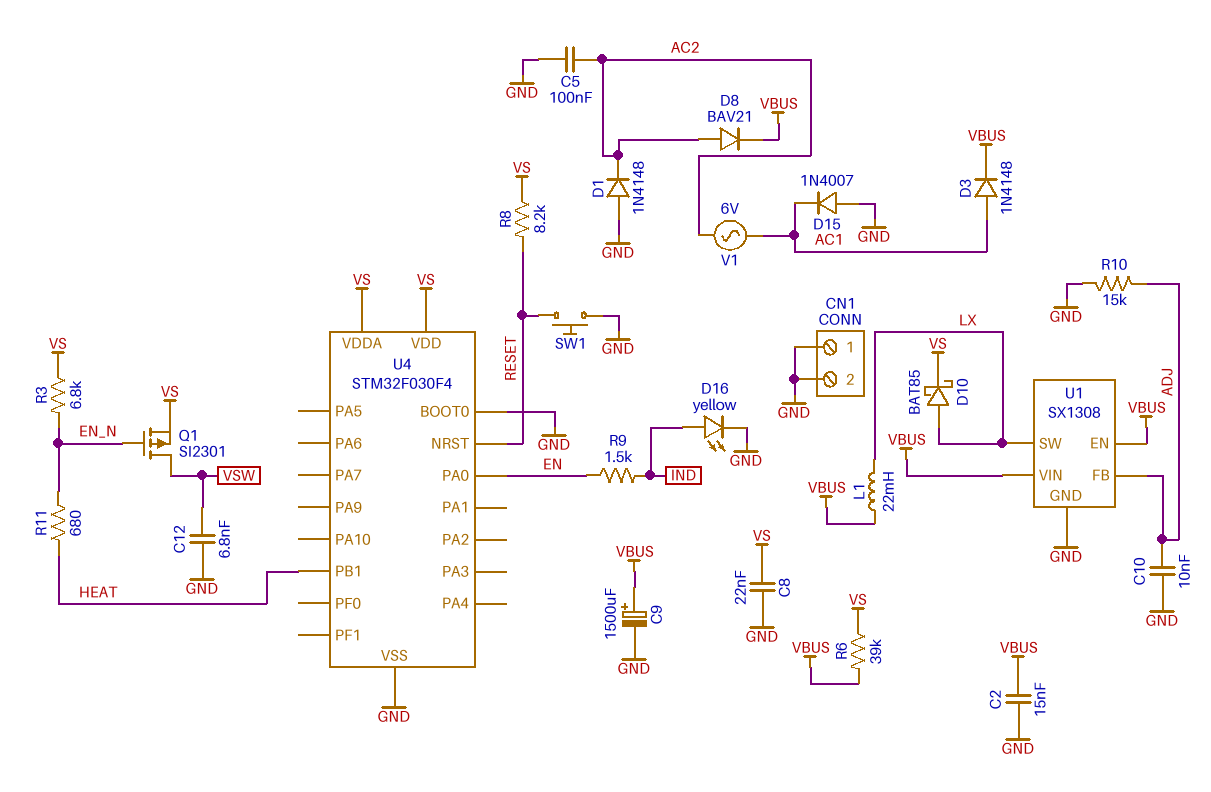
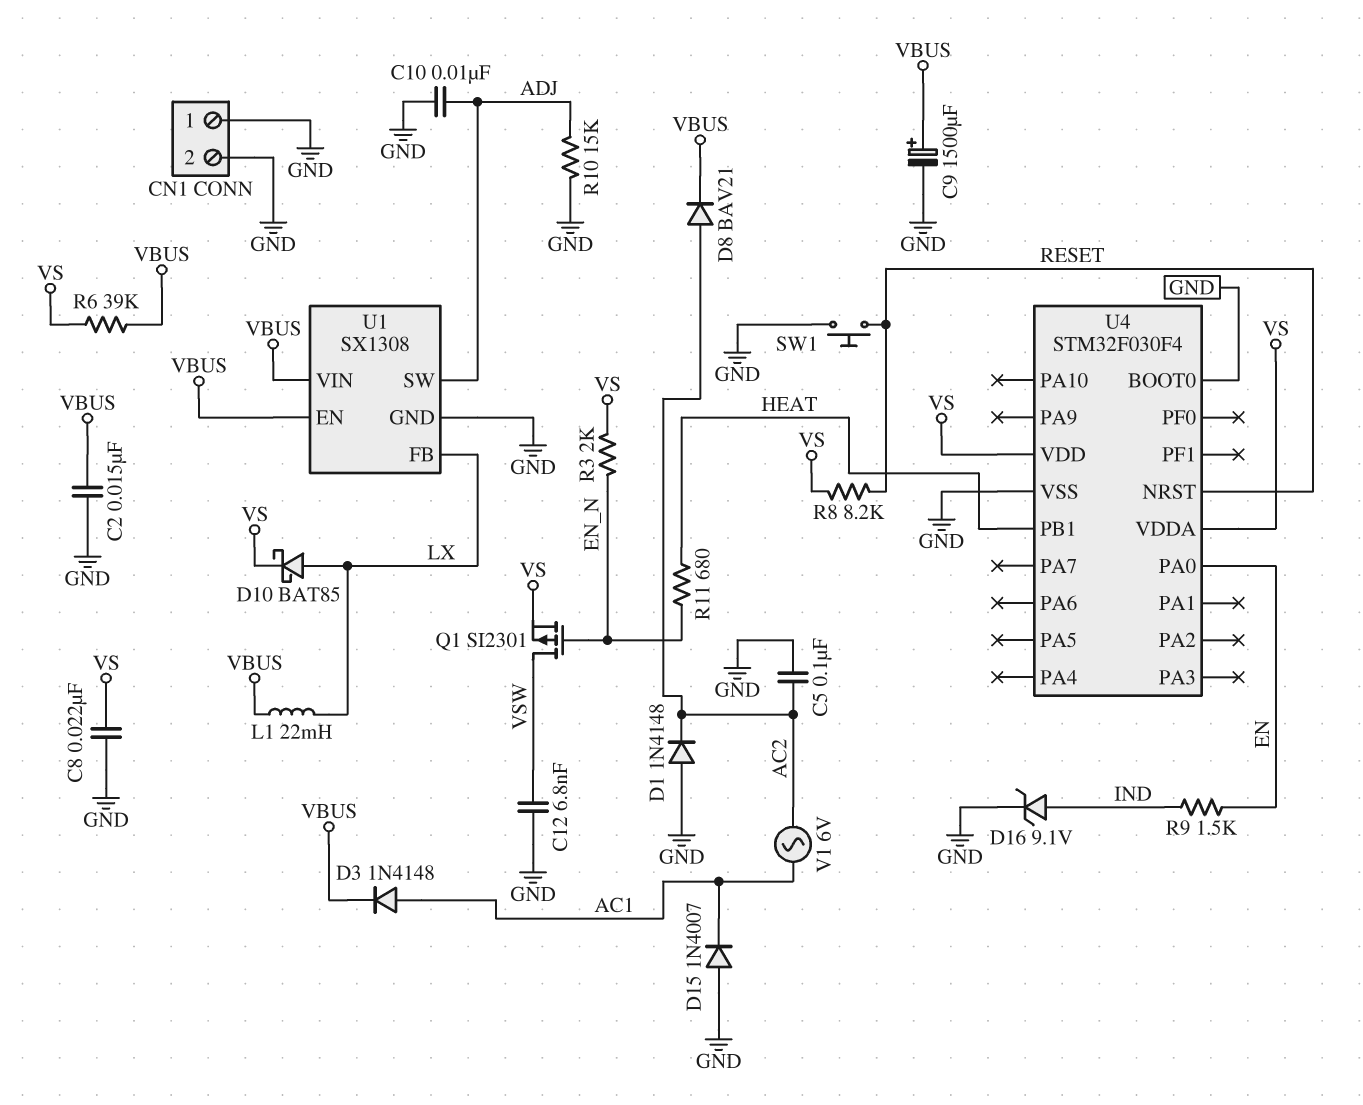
D16: LED yellow (A IND, K GND) -> zener 9.1V (A IND, K GND)
R3: 6.8k (EN_N, VS) -> 2k (EN_N, VS)
U1 pin FB: ADJ -> LX
U1 pin SW: LX -> ADJ

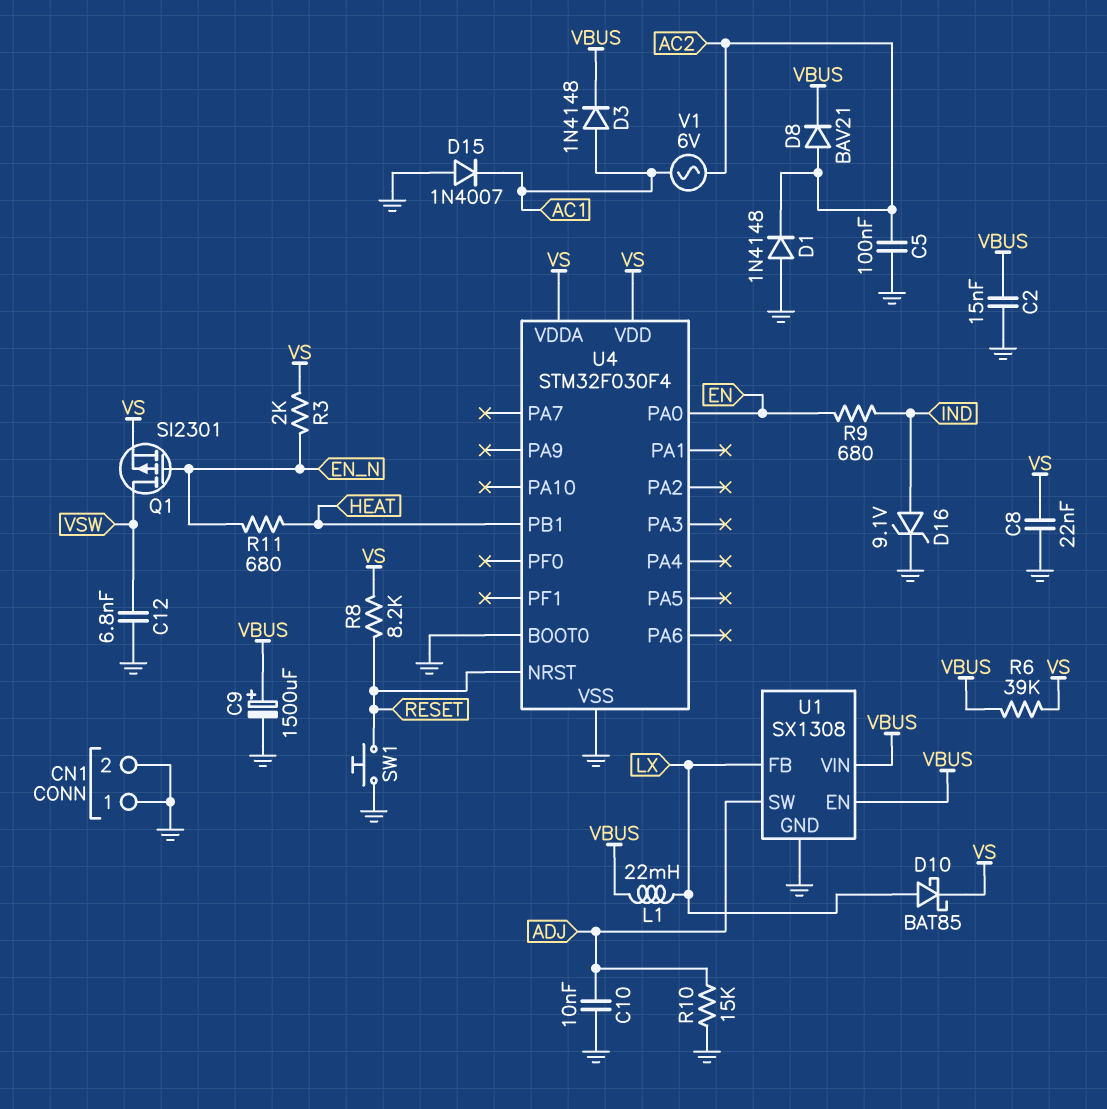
R9: 1.5k (EN, IND) -> 680 (EN, IND)

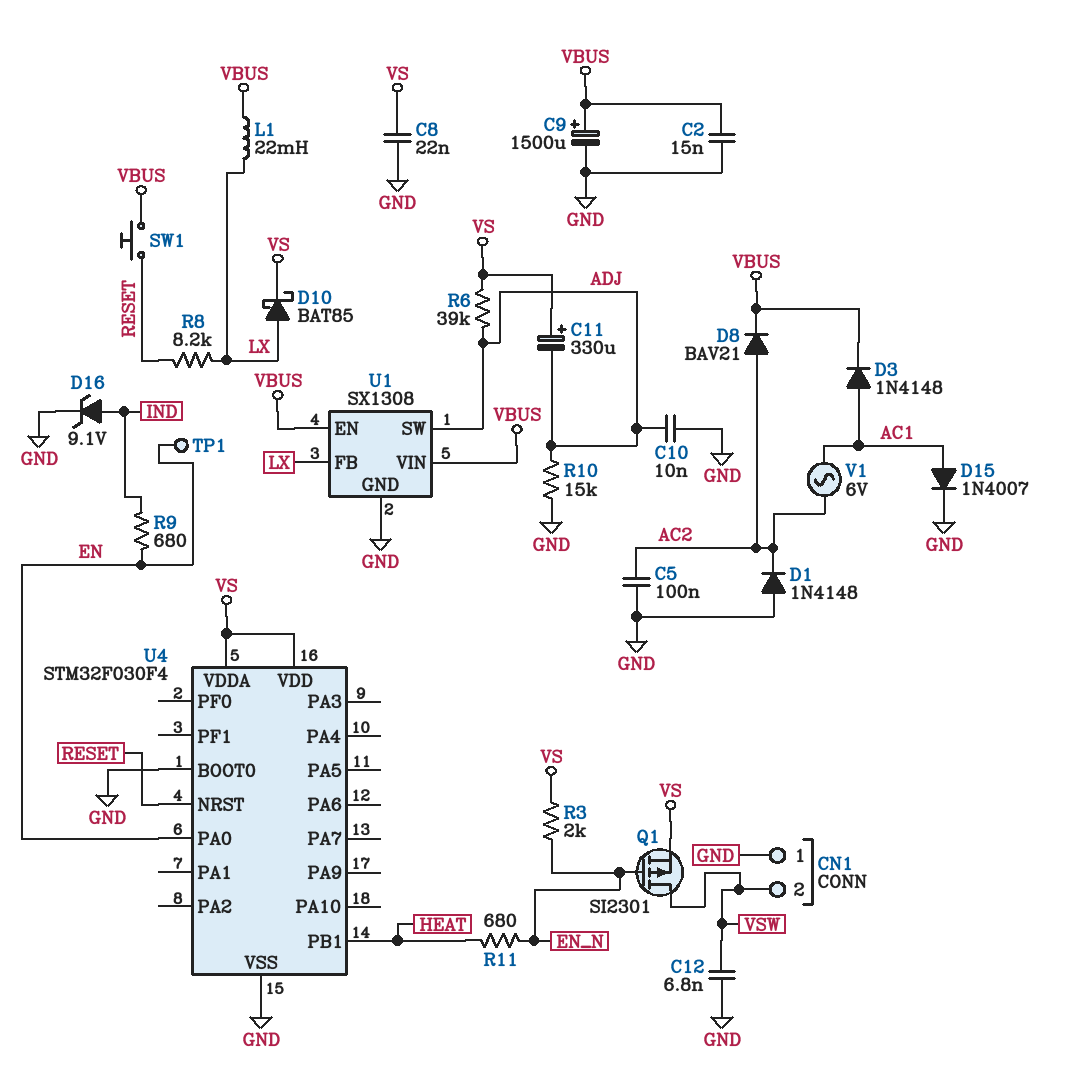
C11: none -> 330uF (plus VS, minus ADJ)
CN1 pin 2: GND -> VSW
D15: diode 1N4007 (A GND, K AC1) -> diode 1N4007 (A AC1, K GND)
R6: 39k (VBUS, VS) -> 39k (ADJ, VS)
R8: 8.2k (RESET, VS) -> 8.2k (LX, RESET)
SW1: button (GND, RESET) -> button (RESET, VBUS)
TP1: none -> test point (EN)

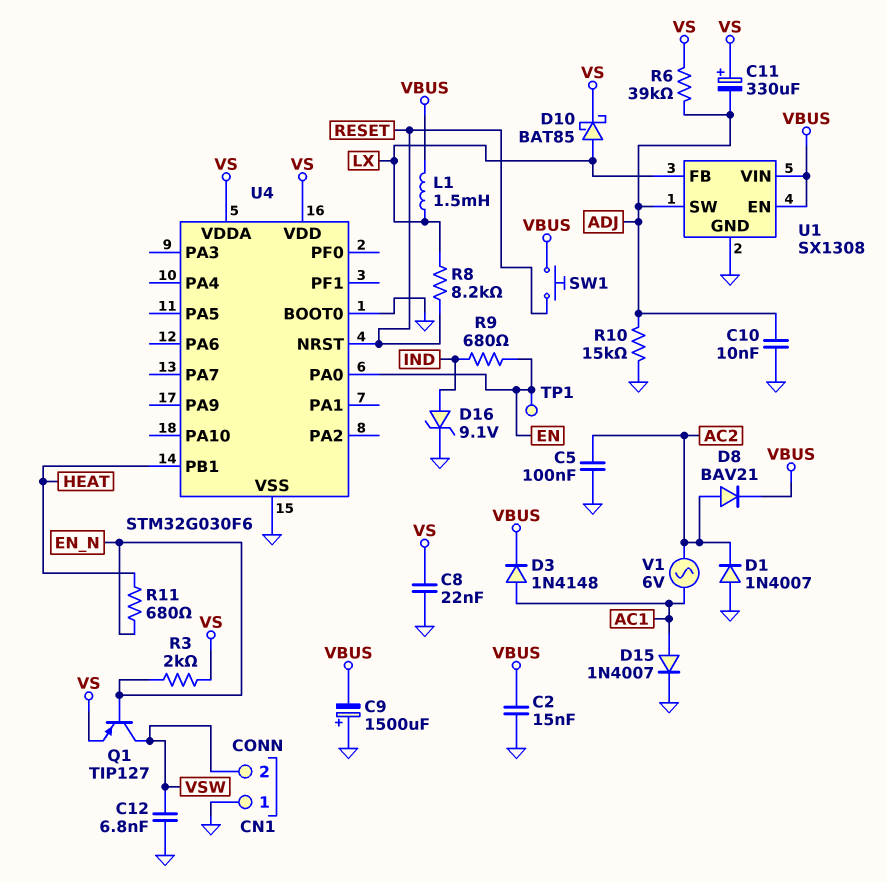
C9: 1500uF (plus VBUS, minus GND) -> 1500uF (plus GND, minus VBUS)
D1: diode 1N4148 (A GND, K AC2) -> diode 1N4007 (A GND, K AC2)
L1: 22mH (LX, VBUS) -> 1.5mH (LX, VBUS)
Q1: PMOS SI2301 (G EN_N, D VSW, S VS) -> PNP TIP127 (B EN_N, C VSW, E VS)
U4: STM32F030F4 -> STM32G030F6

